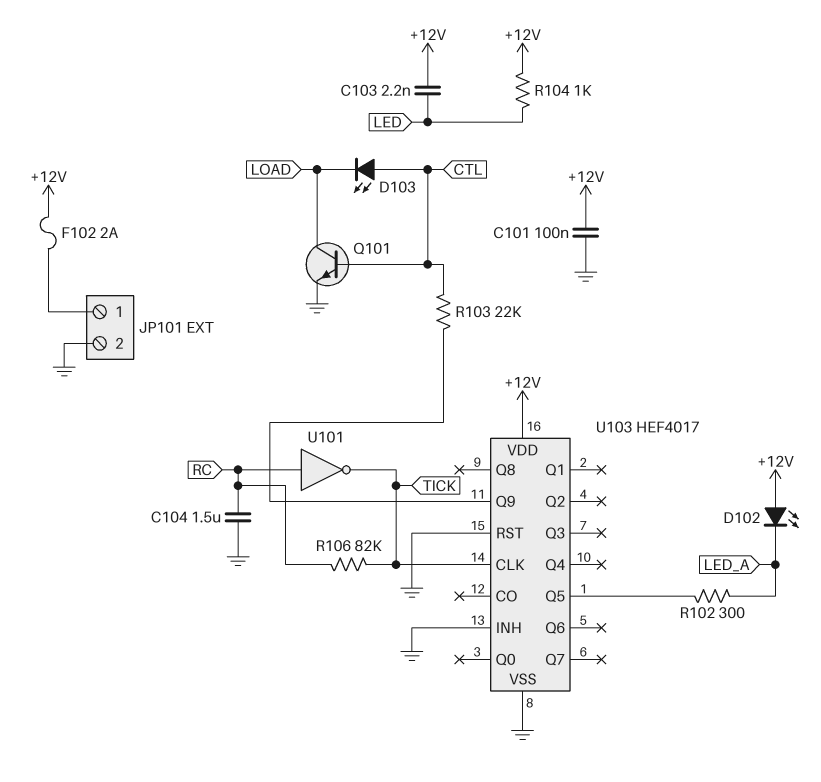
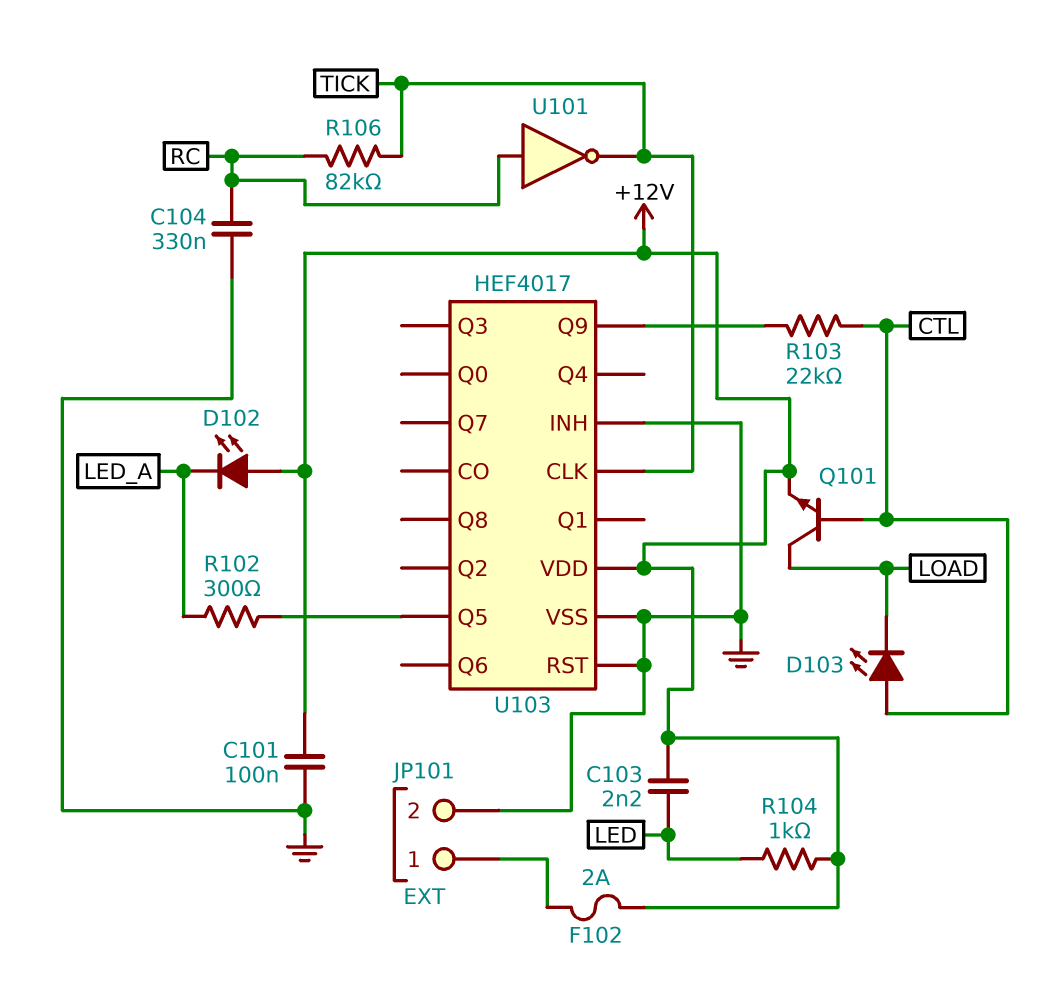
C104: 1.5uF (GND, RC) -> 330nF (GND, RC)
Q101: NPN (B CTL, C LOAD, E GND) -> NPN (B CTL, C LOAD, E +12V)

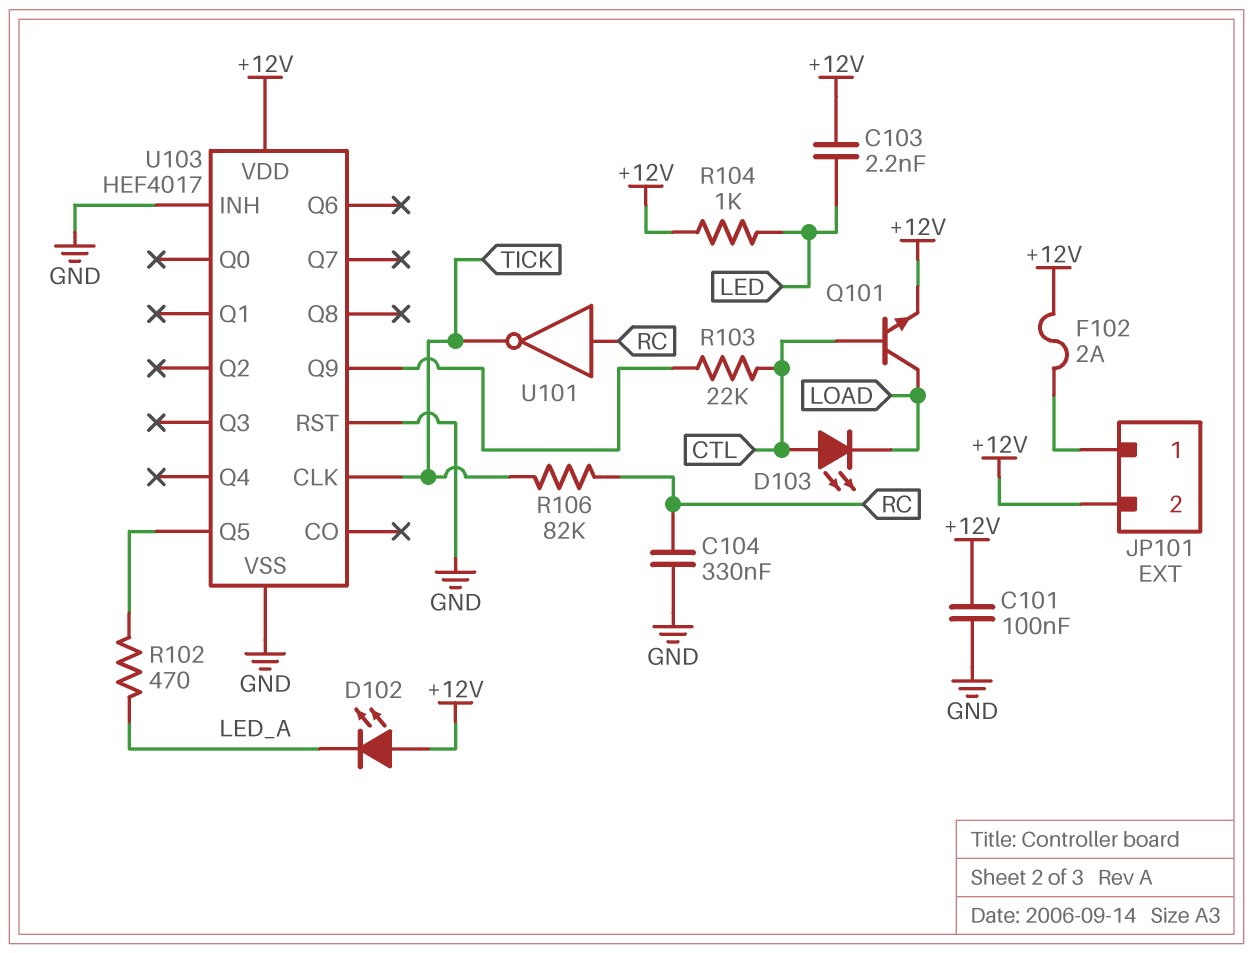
JP101 pin 2: GND -> +12V
R102: 300 (LED_A, U103/Q5) -> 470 (LED_A, U103/Q5)

